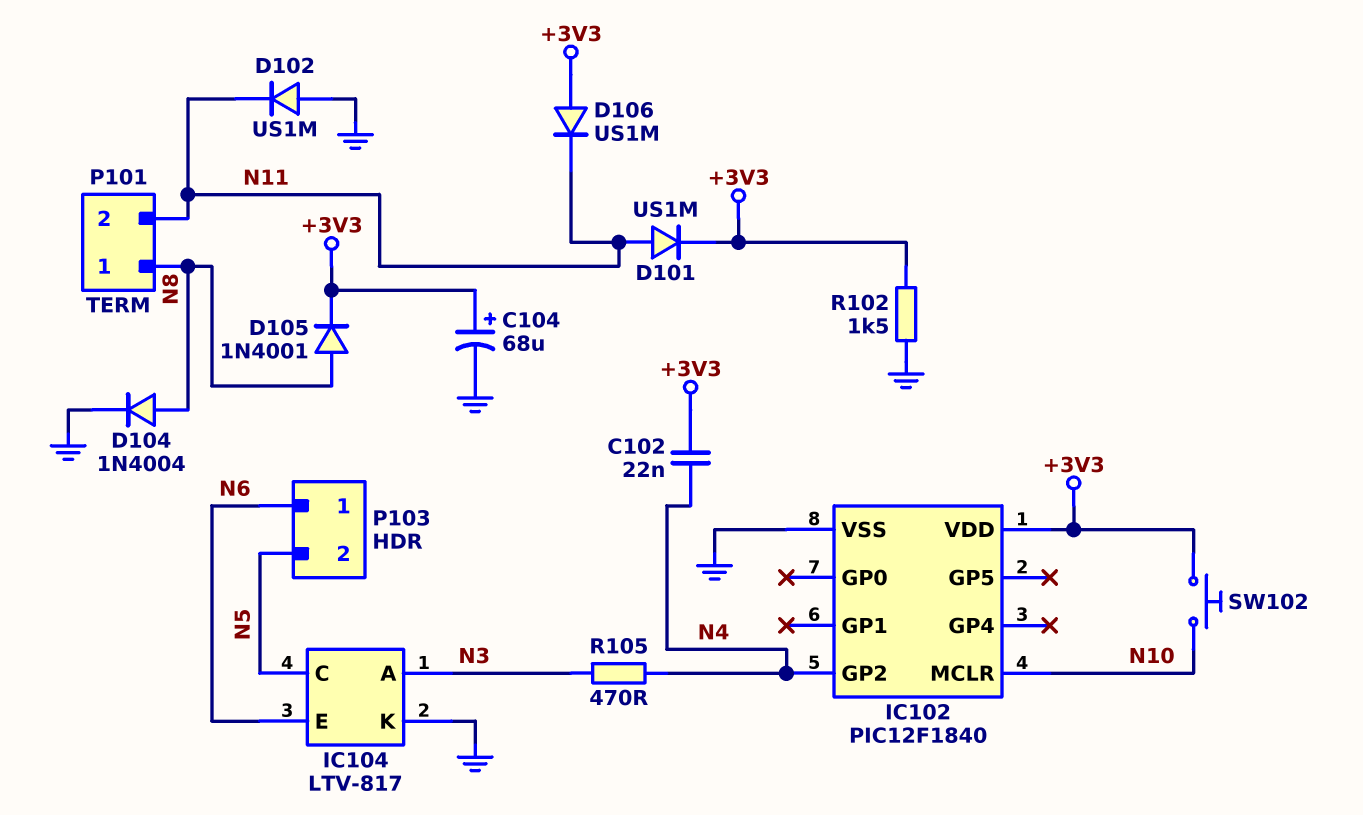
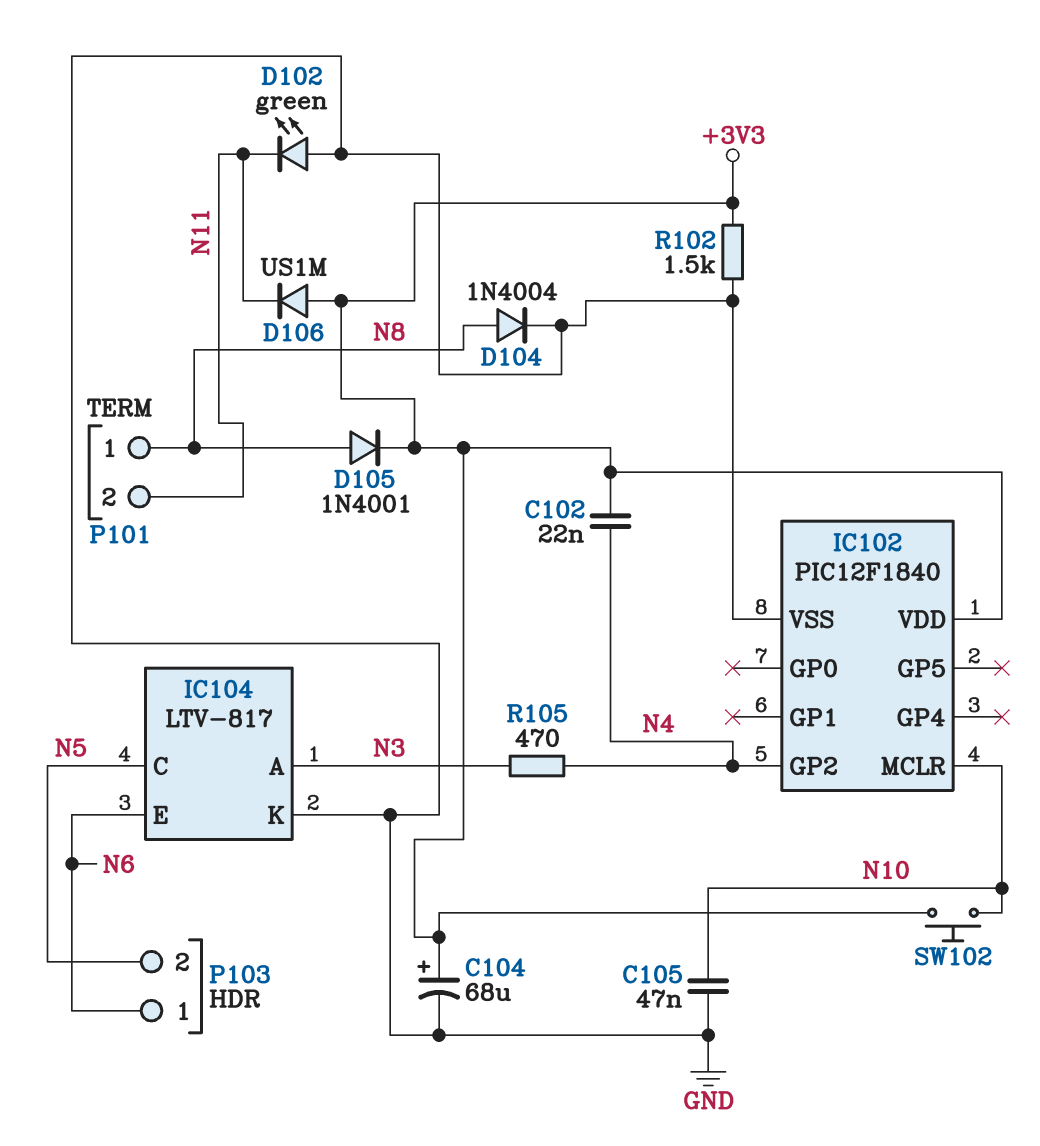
C105: none -> 47nF (GND, N10)
D101: diode US1M (A N11, K +3V3) -> none
D102: diode US1M (A GND, K N11) -> LED green (A GND, K N11)

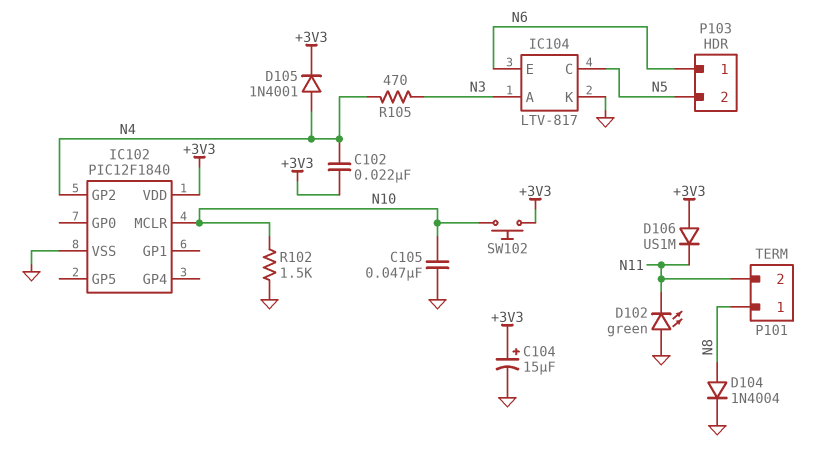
C104: 68uF (plus +3V3, minus GND) -> 15uF (plus +3V3, minus GND)
D105: diode 1N4001 (A N8, K +3V3) -> diode 1N4001 (A N4, K +3V3)
R102: 1.5k (+3V3, GND) -> 1.5k (GND, N10)

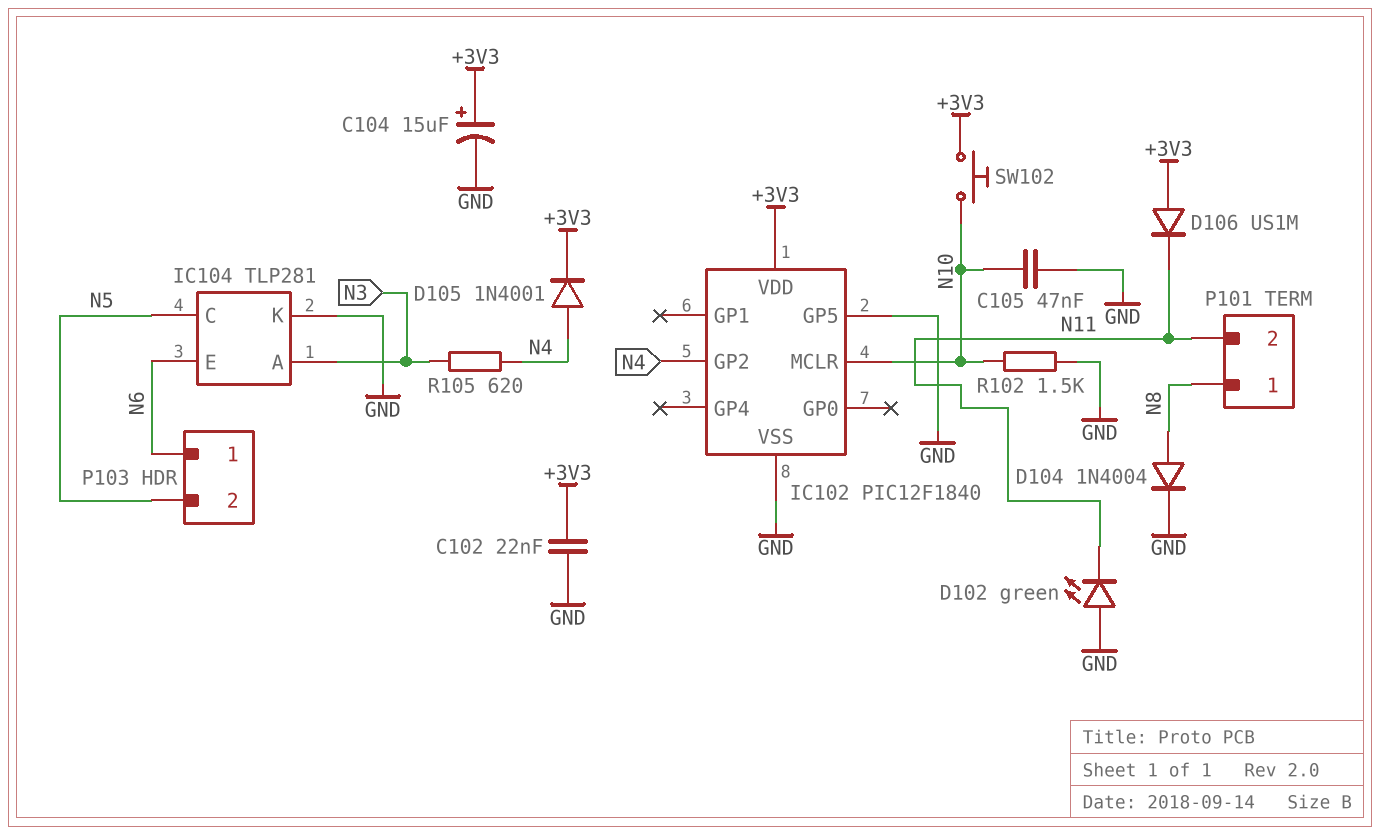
C102: 22nF (+3V3, N4) -> 22nF (+3V3, GND)
IC102 pin GP5: none -> GND
IC104: LTV-817 -> TLP281
R105: 470 (N3, N4) -> 620 (N3, N4)

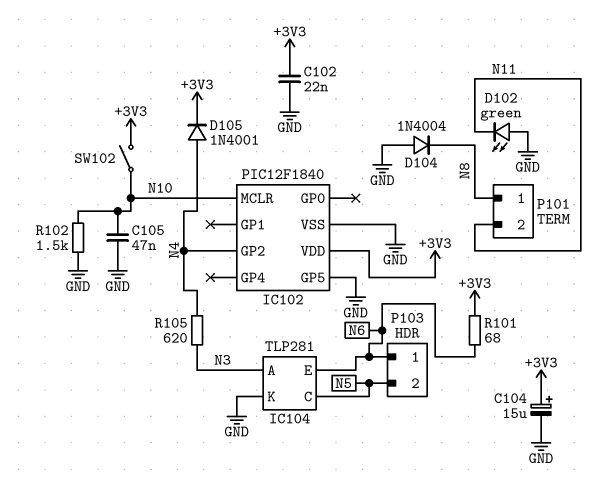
D104: diode 1N4004 (A N8, K GND) -> diode 1N4004 (A GND, K N8)
D106: diode US1M (A +3V3, K N11) -> none
R101: none -> 68 (+3V3, N6)
SW102: button (+3V3, N10) -> switch (+3V3, N10)

